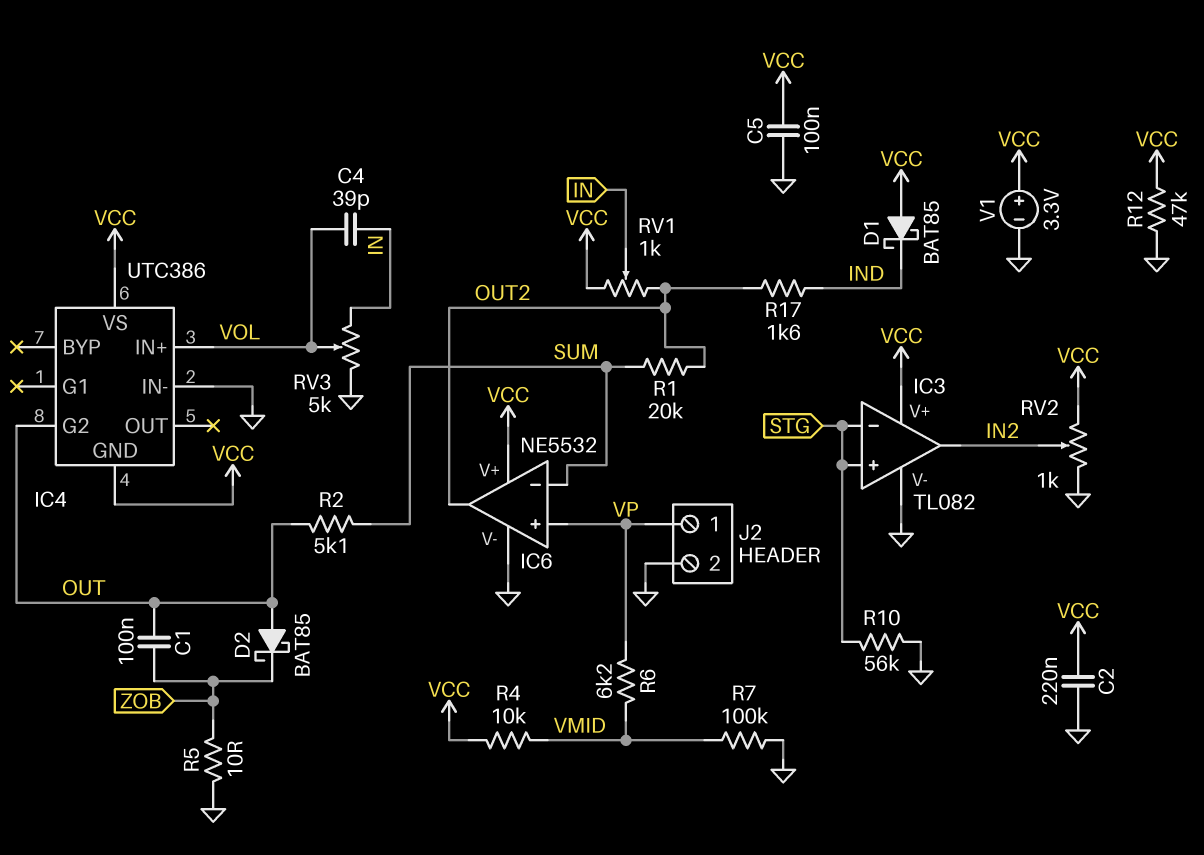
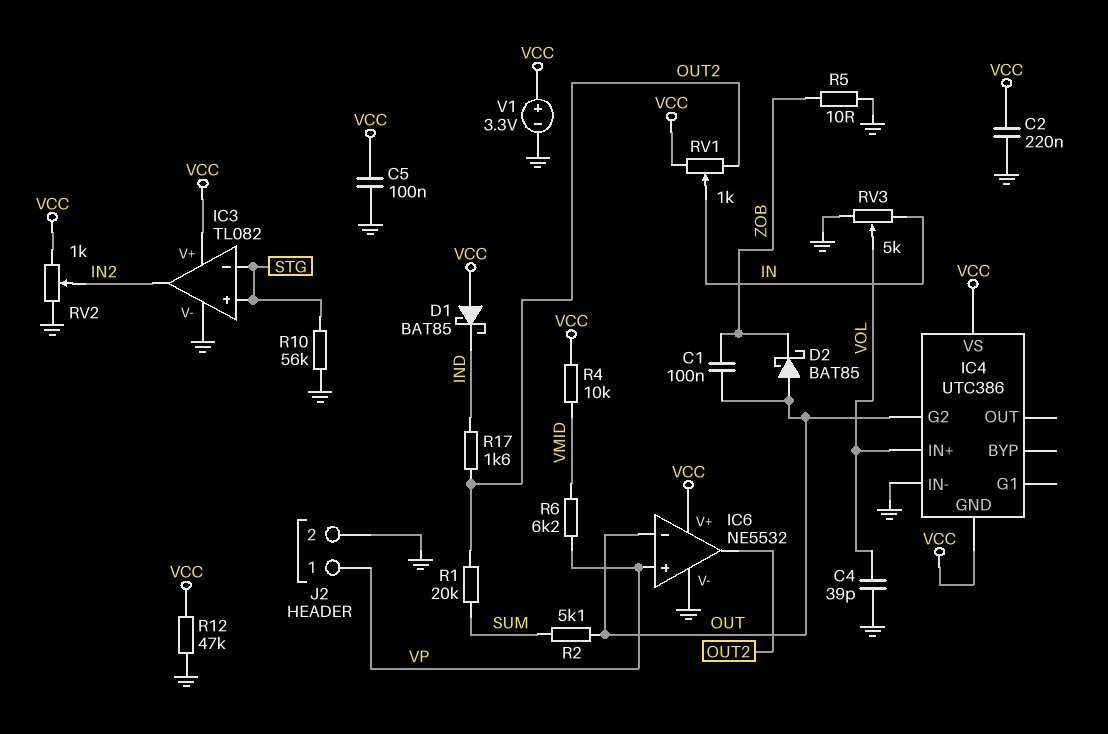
C4: 39pF (IN, VOL) -> 39pF (GND, VOL)
IC6 pin in-: SUM -> OUT
R7: 100k (GND, VMID) -> none

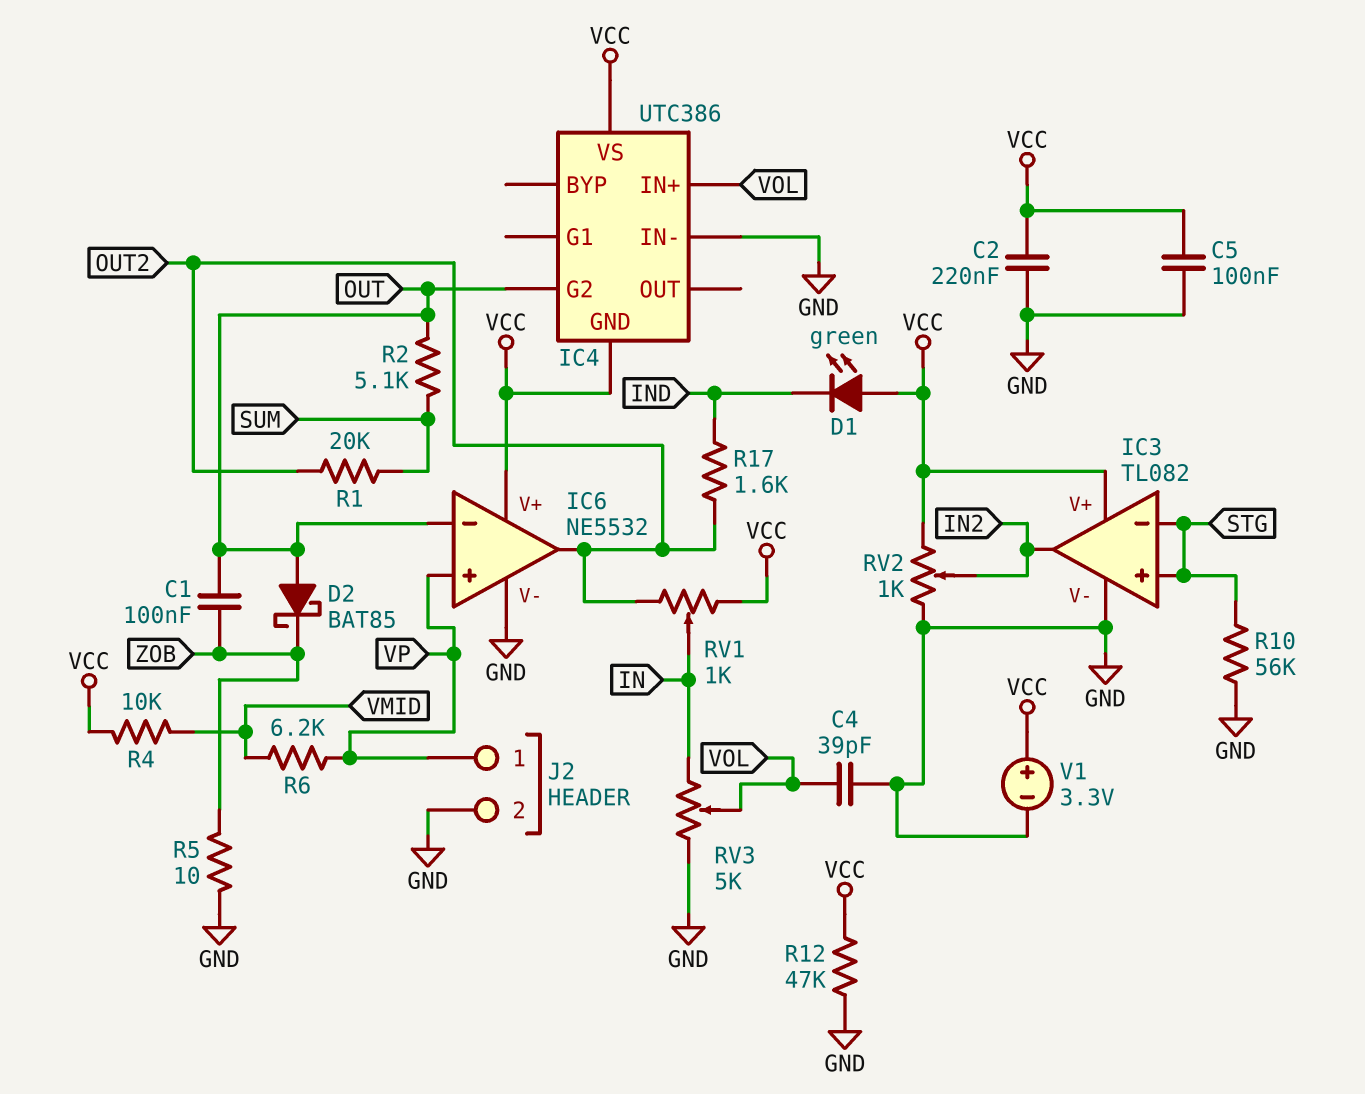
D1: schottky BAT85 (A VCC, K IND) -> LED green (A VCC, K IND)

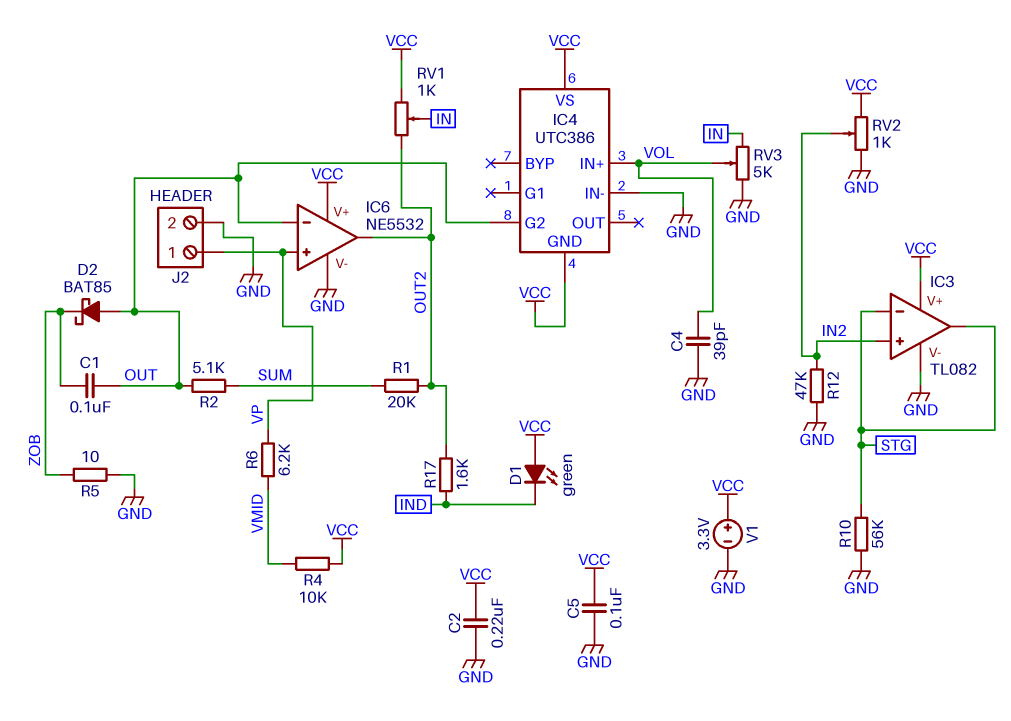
IC3 pin in+: STG -> IN2
IC3 pin out: IN2 -> STG
R12: 47k (GND, VCC) -> 47k (GND, IN2)

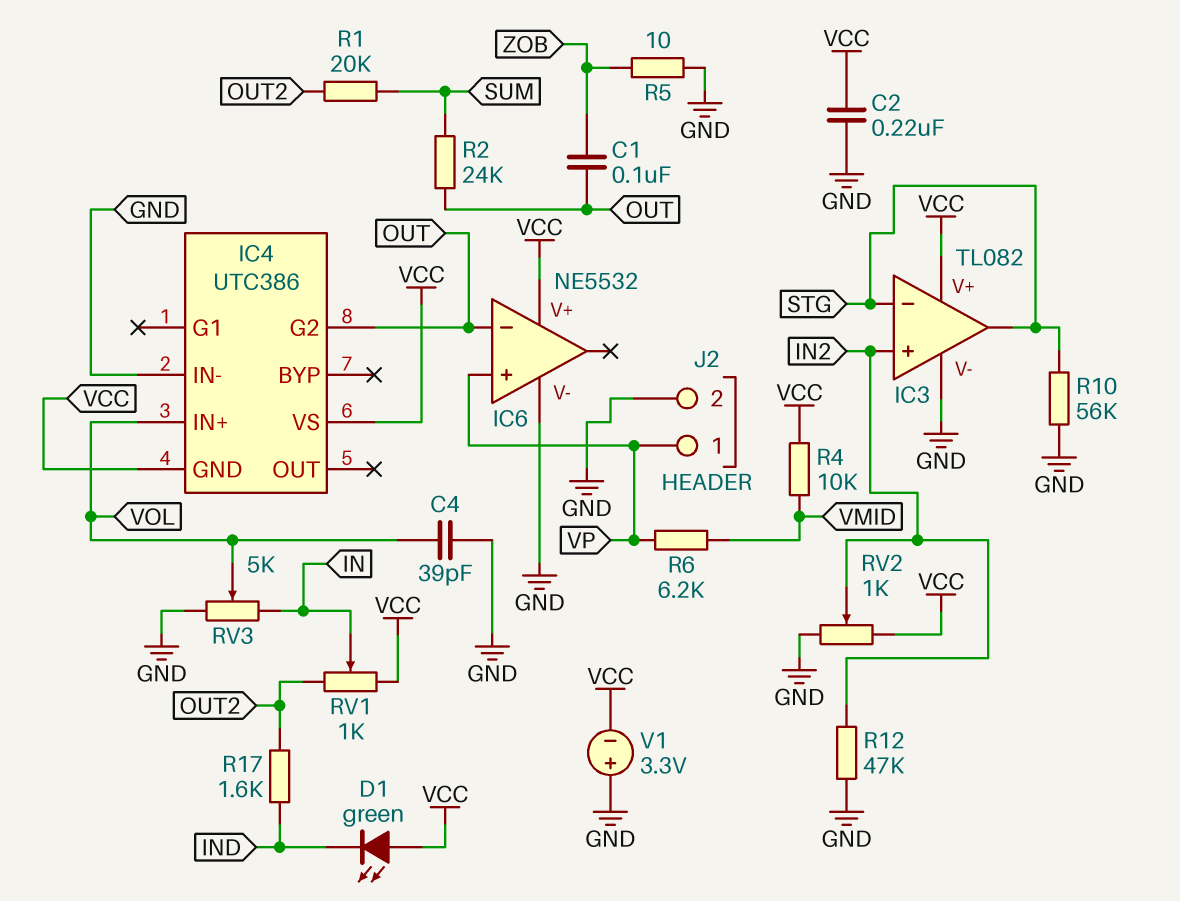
C5: 100nF (GND, VCC) -> none
D2: schottky BAT85 (A OUT, K ZOB) -> none
IC6 pin out: OUT2 -> none
R2: 5.1k (OUT, SUM) -> 24k (OUT, SUM)
V1: 3.3V (plus VCC, minus GND) -> 3.3V (plus GND, minus VCC)

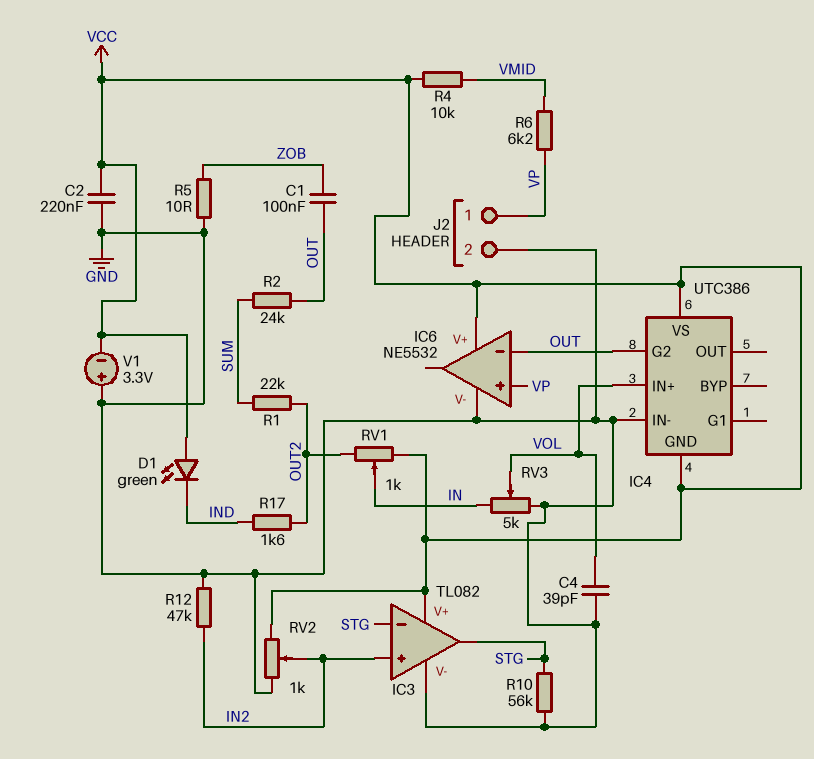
R1: 20k (OUT2, SUM) -> 22k (OUT2, SUM)

